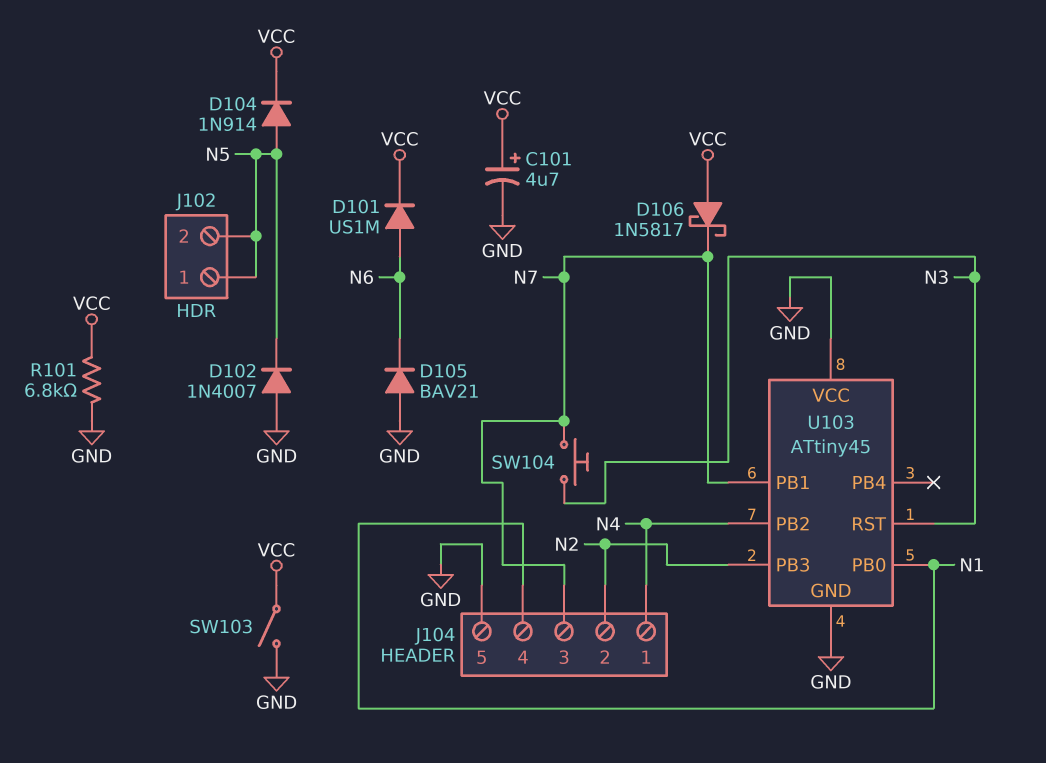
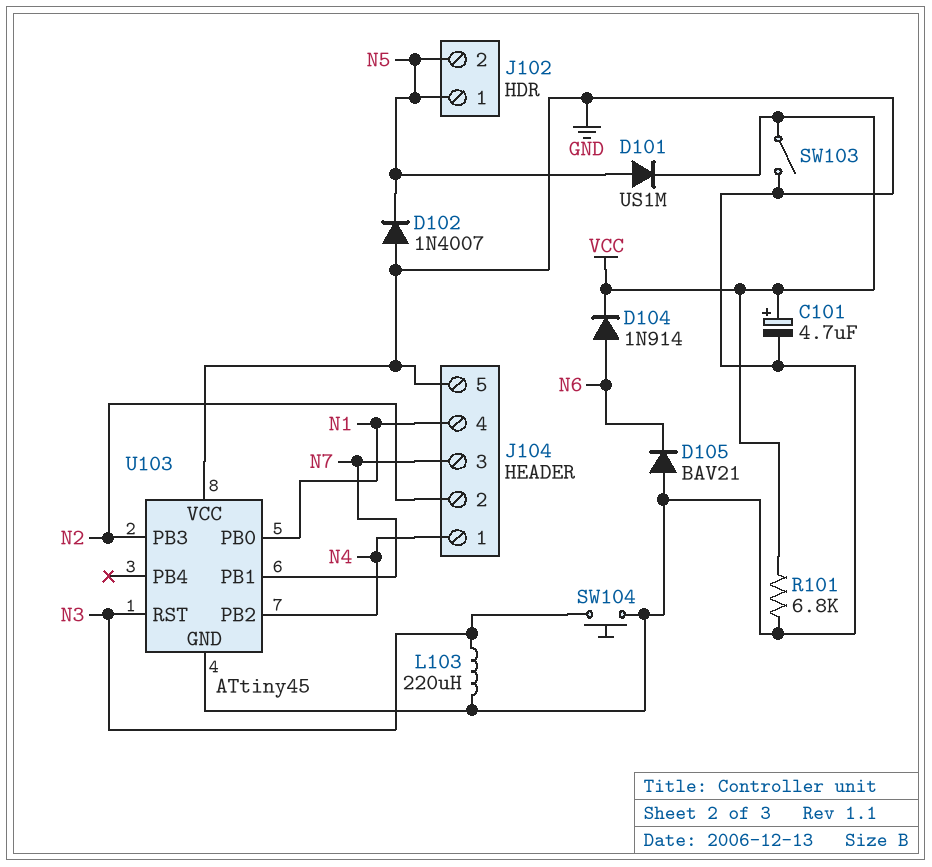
D101: diode US1M (A N6, K VCC) -> diode US1M (A N5, K VCC)
D104: diode 1N914 (A N5, K VCC) -> diode 1N914 (A N6, K VCC)
D106: schottky 1N5817 (A VCC, K N7) -> none
L103: none -> 220uH (GND, N3)
SW104: button (N3, N7) -> button (GND, N3)

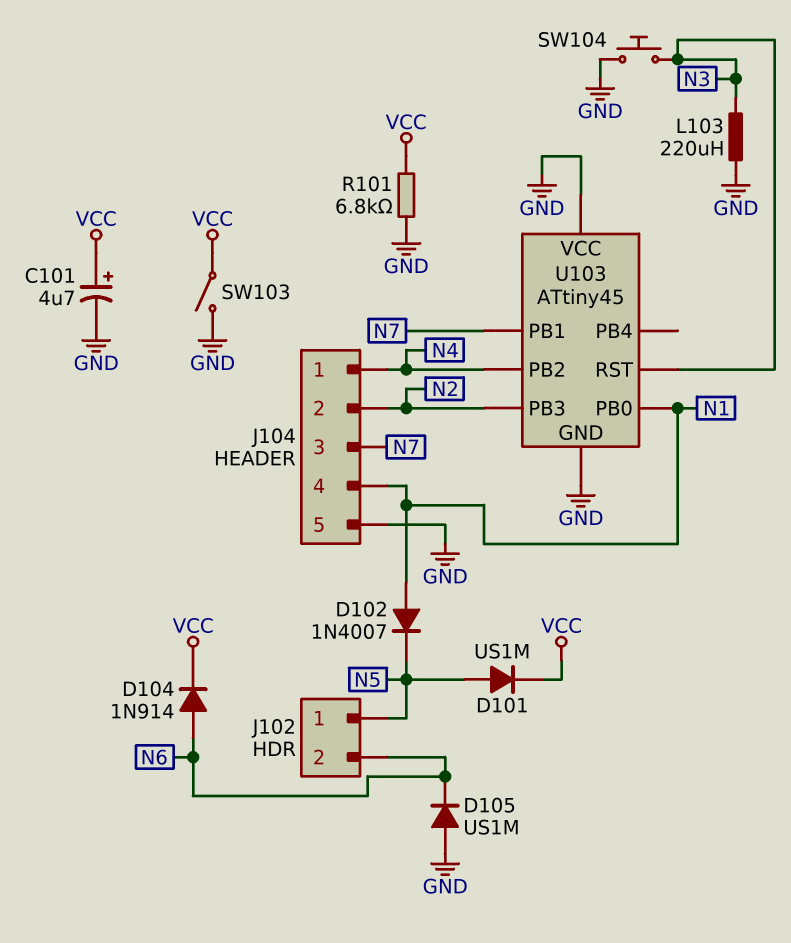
D102: diode 1N4007 (A GND, K N5) -> diode 1N4007 (A N1, K N5)
D105: diode BAV21 (A GND, K N6) -> diode US1M (A GND, K N6)
J102 pin 2: N5 -> N6

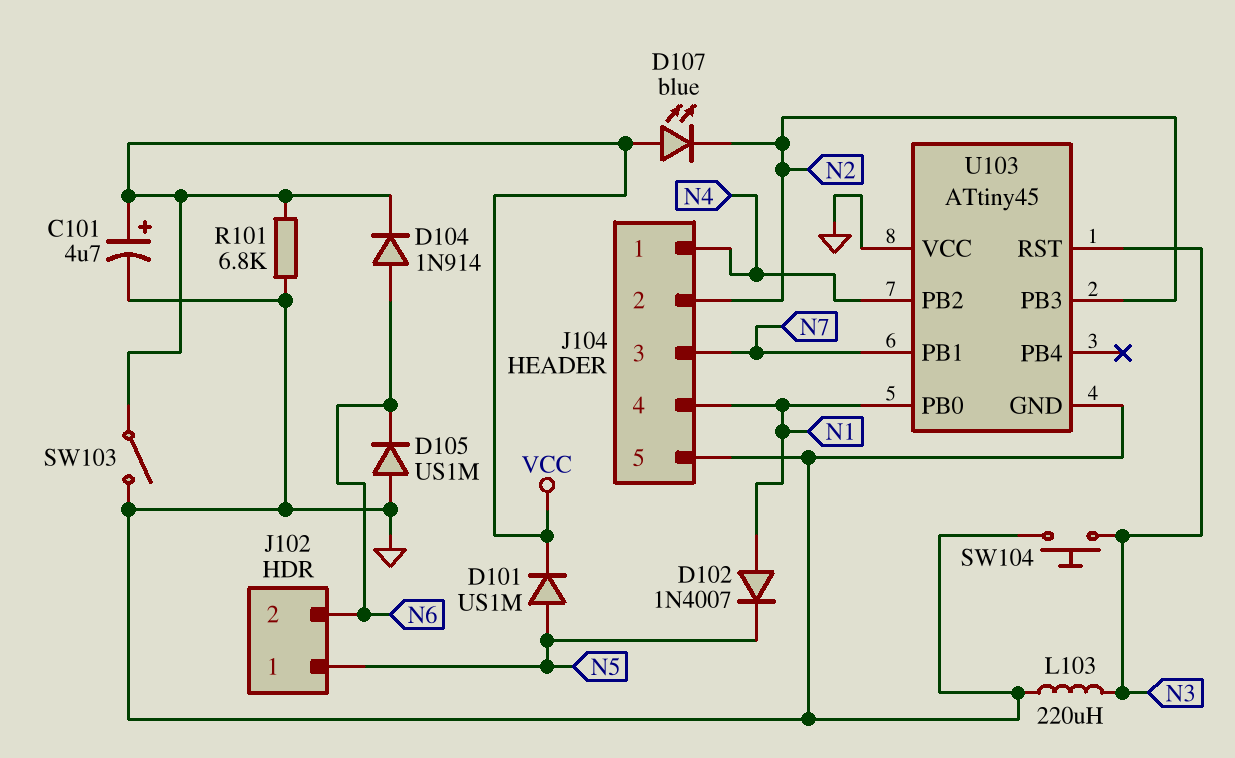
D107: none -> LED blue (A VCC, K N2)

